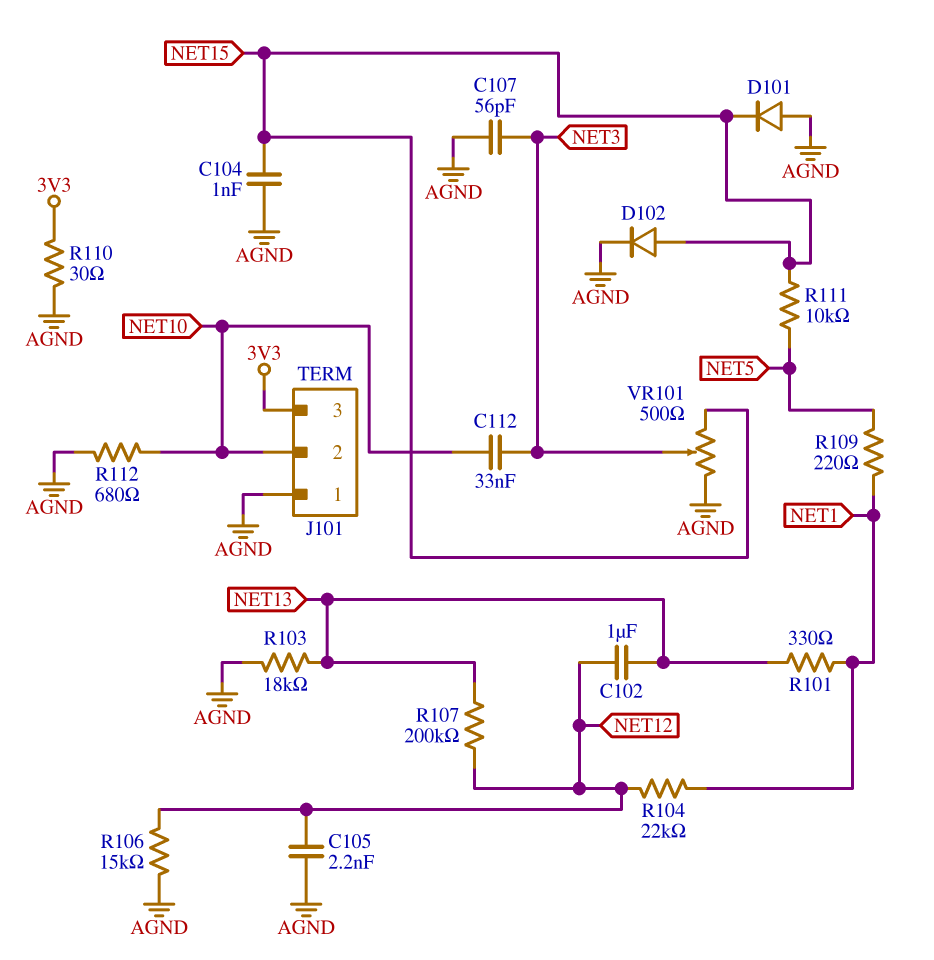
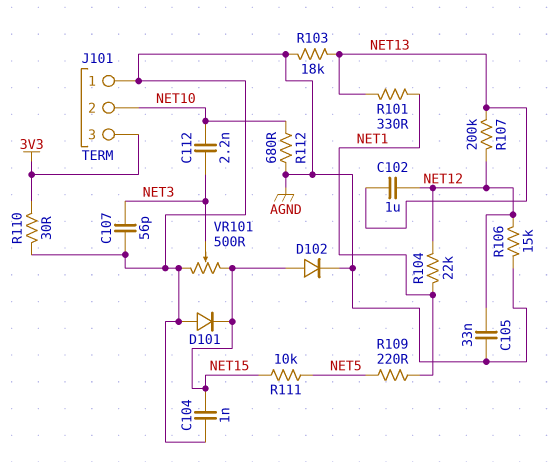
C105: 2.2nF (AGND, NET12) -> 33nF (AGND, NET12)
C112: 33nF (NET3, NET10) -> 2.2nF (NET3, NET10)

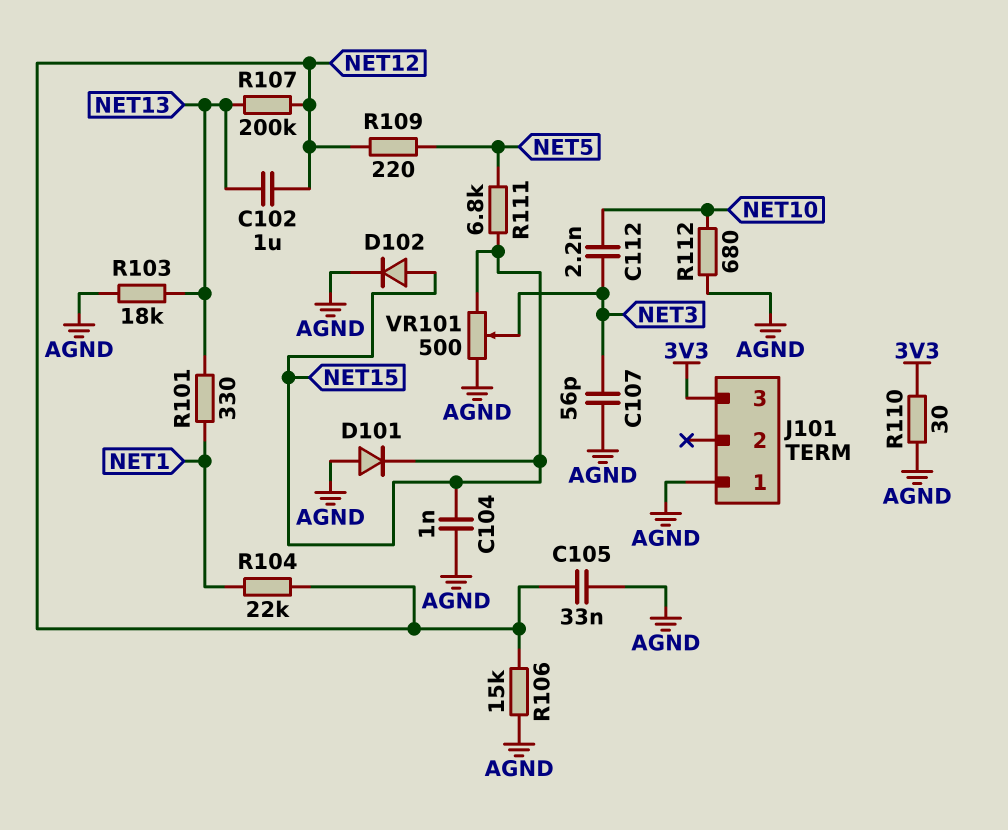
J101 pin 2: NET10 -> none
R109: 220 (NET1, NET5) -> 220 (NET5, NET12)
R111: 10k (NET5, NET15) -> 6.8k (NET5, NET15)

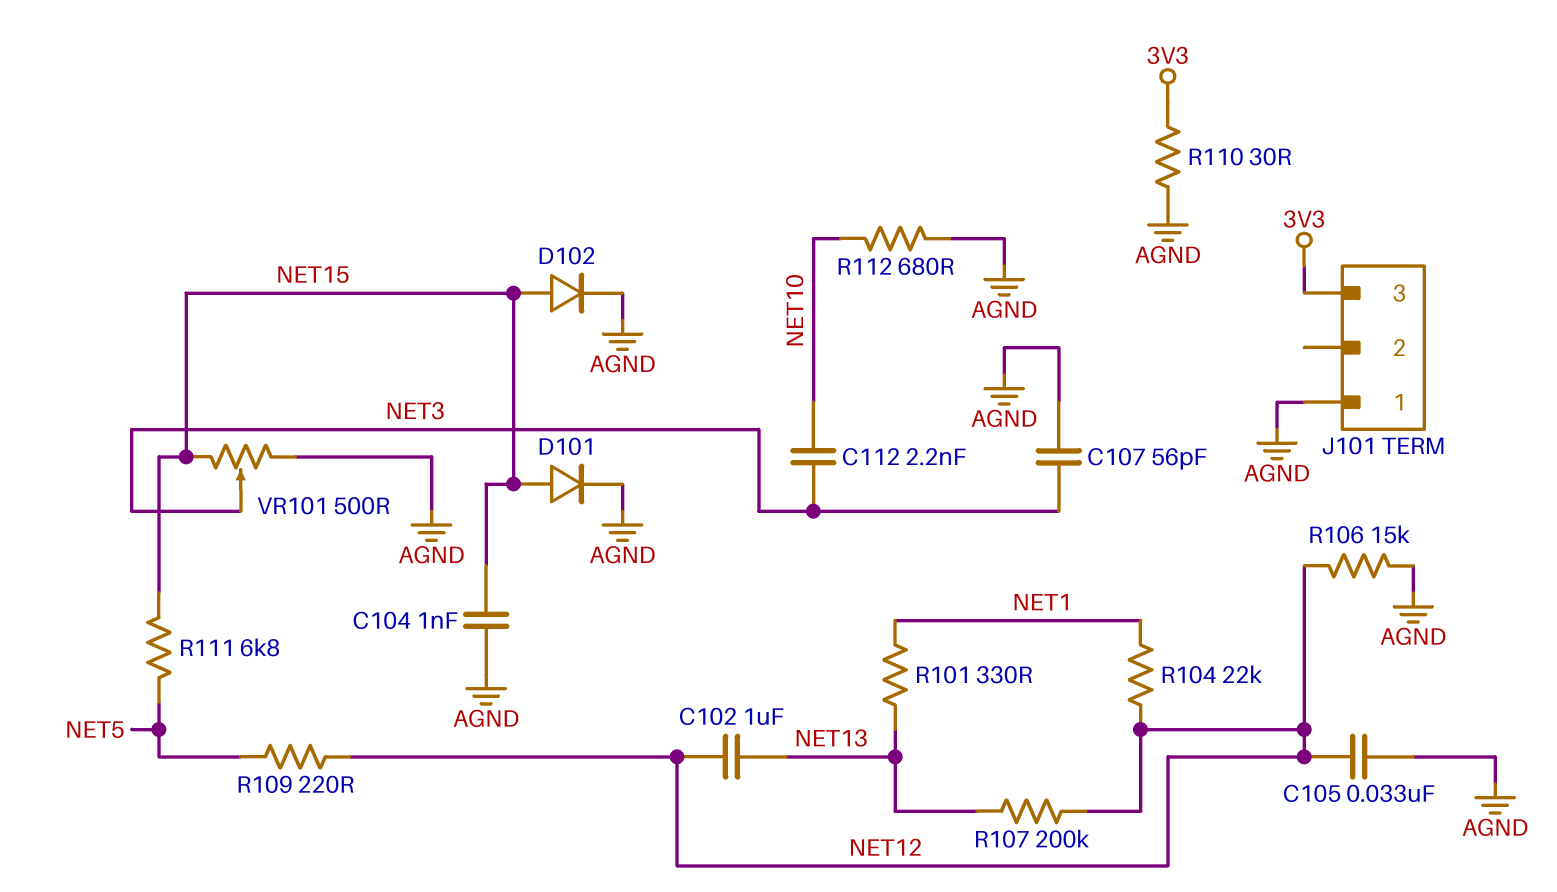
D101: diode (A AGND, K NET15) -> diode (A NET15, K AGND)
R103: 18k (AGND, NET13) -> none

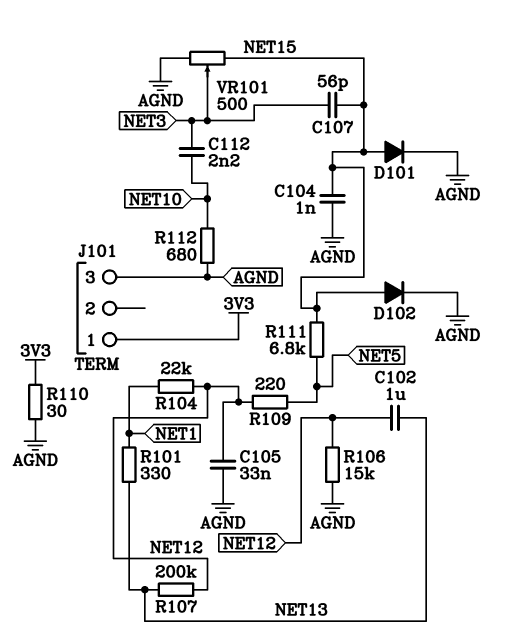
C107: 56pF (AGND, NET3) -> 56pF (NET3, NET15)
J101 pin 1: AGND -> 3V3
J101 pin 3: 3V3 -> AGND

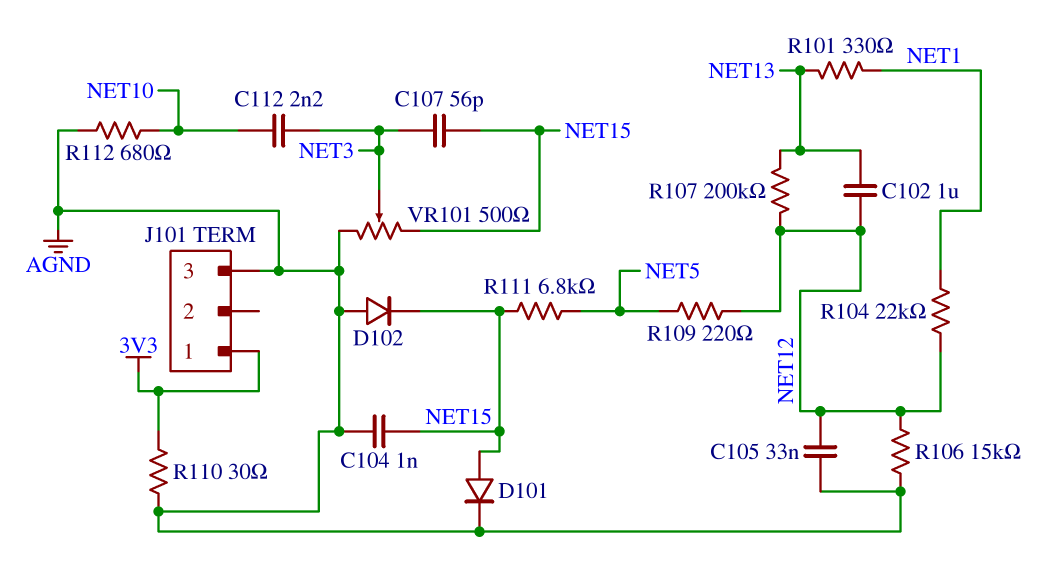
D102: diode (A NET15, K AGND) -> diode (A AGND, K NET15)

